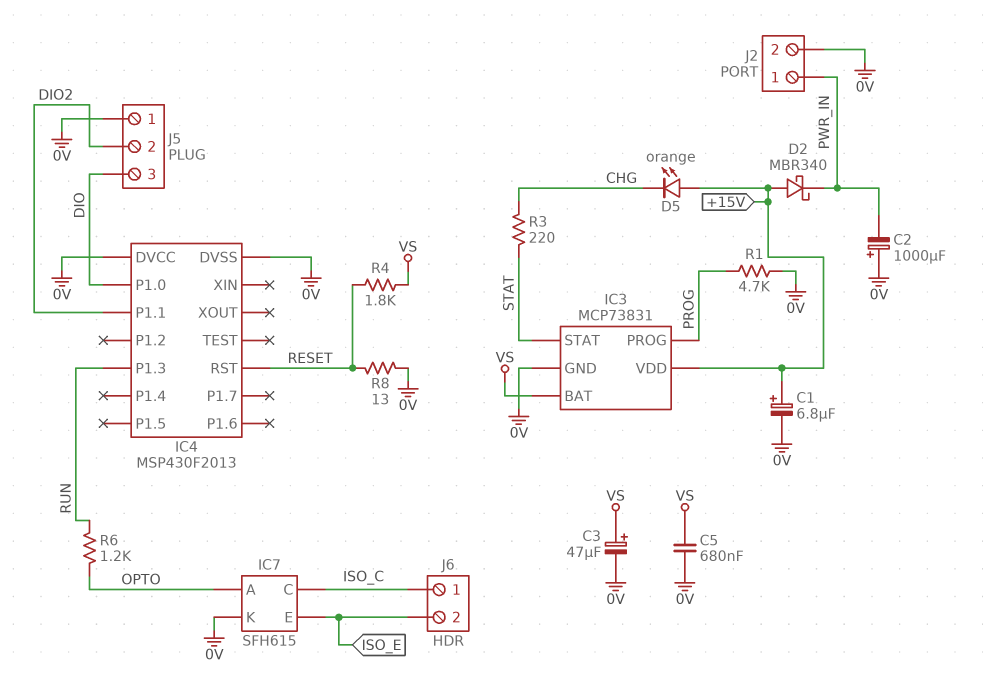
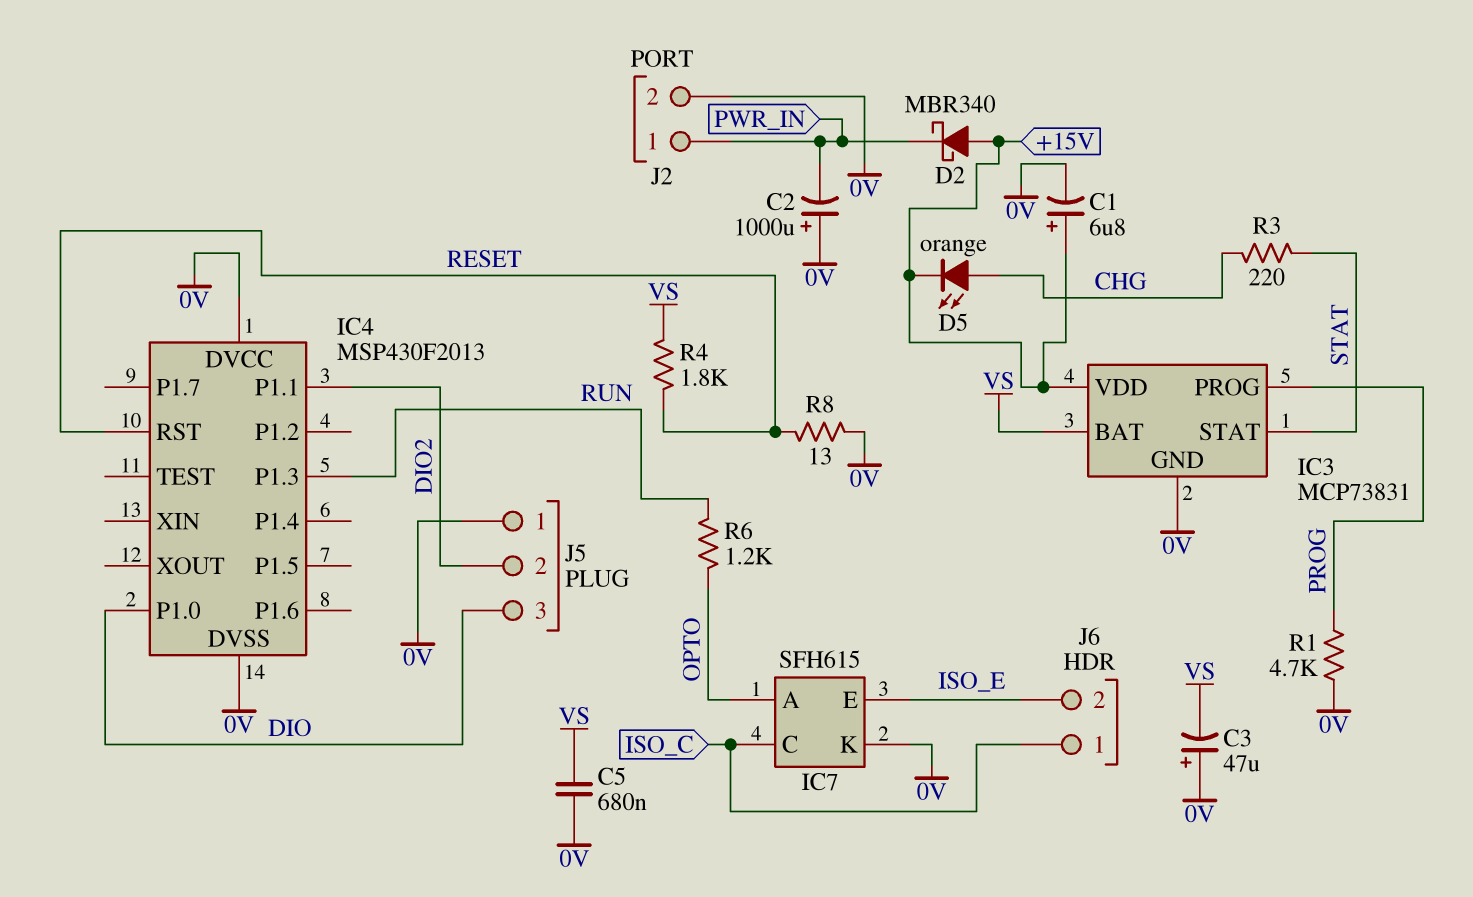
C3: 47uF (plus VS, minus 0V) -> 47uF (plus 0V, minus VS)
D5: LED orange (A +15V, K CHG) -> LED orange (A CHG, K +15V)

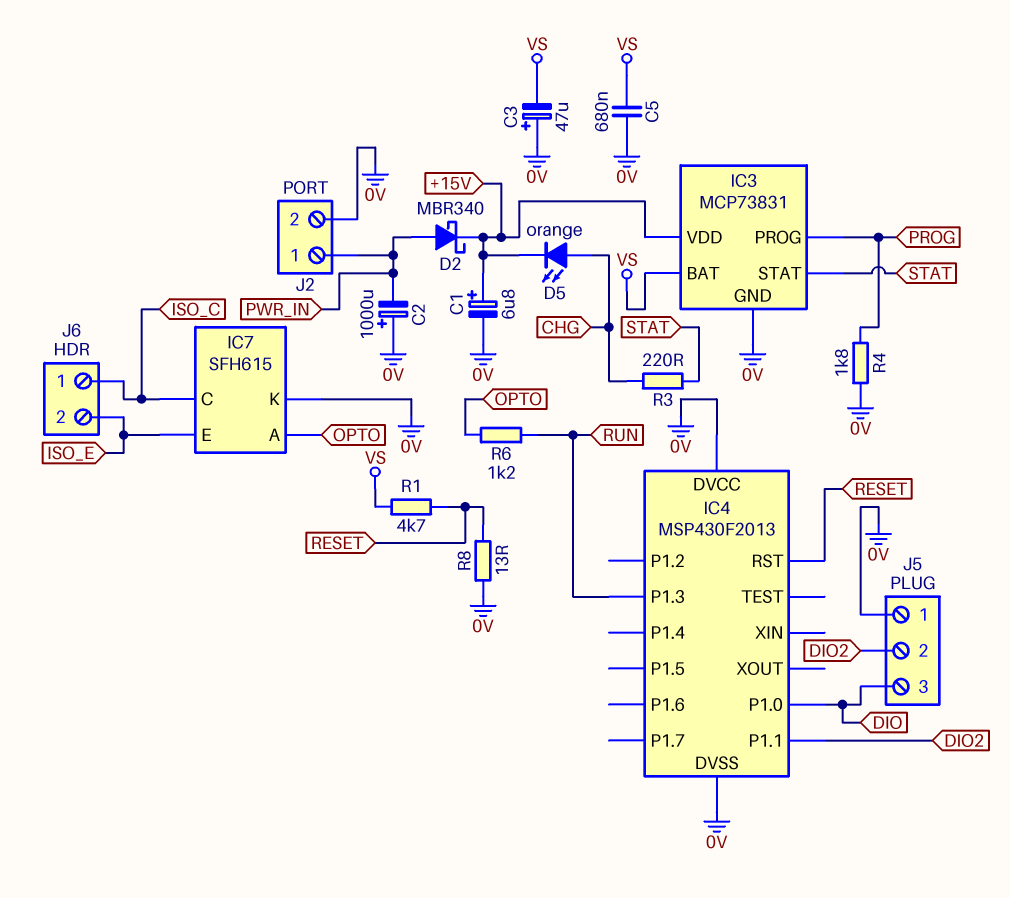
D2: schottky MBR340 (A +15V, K PWR_IN) -> schottky MBR340 (A PWR_IN, K +15V)
R1: 4.7k (0V, PROG) -> 4.7k (RESET, VS)
R4: 1.8k (RESET, VS) -> 1.8k (0V, PROG)

